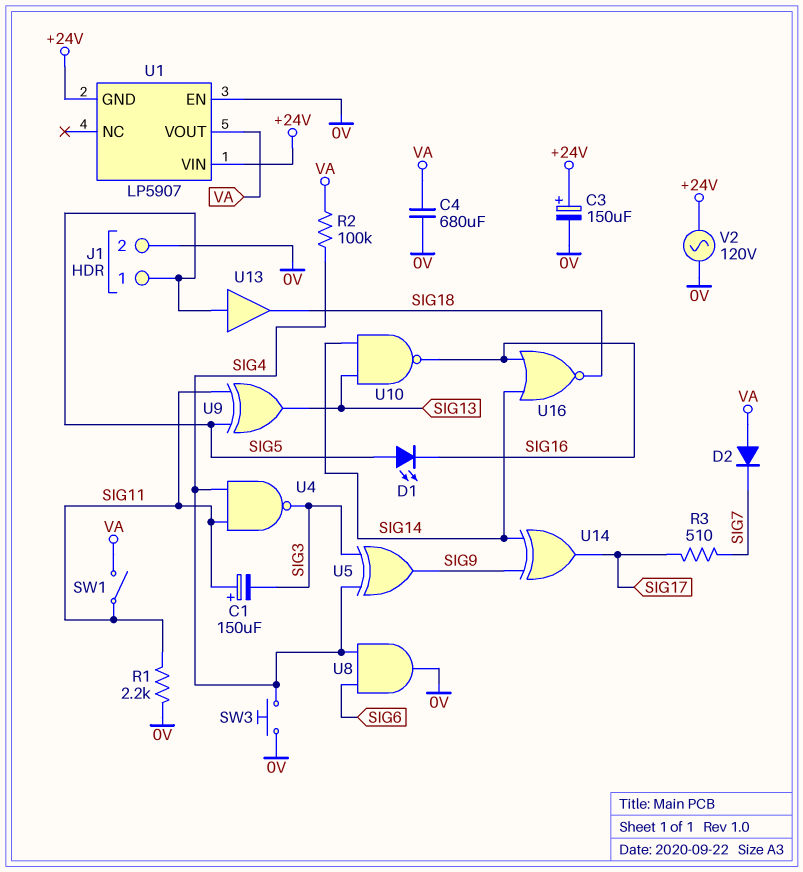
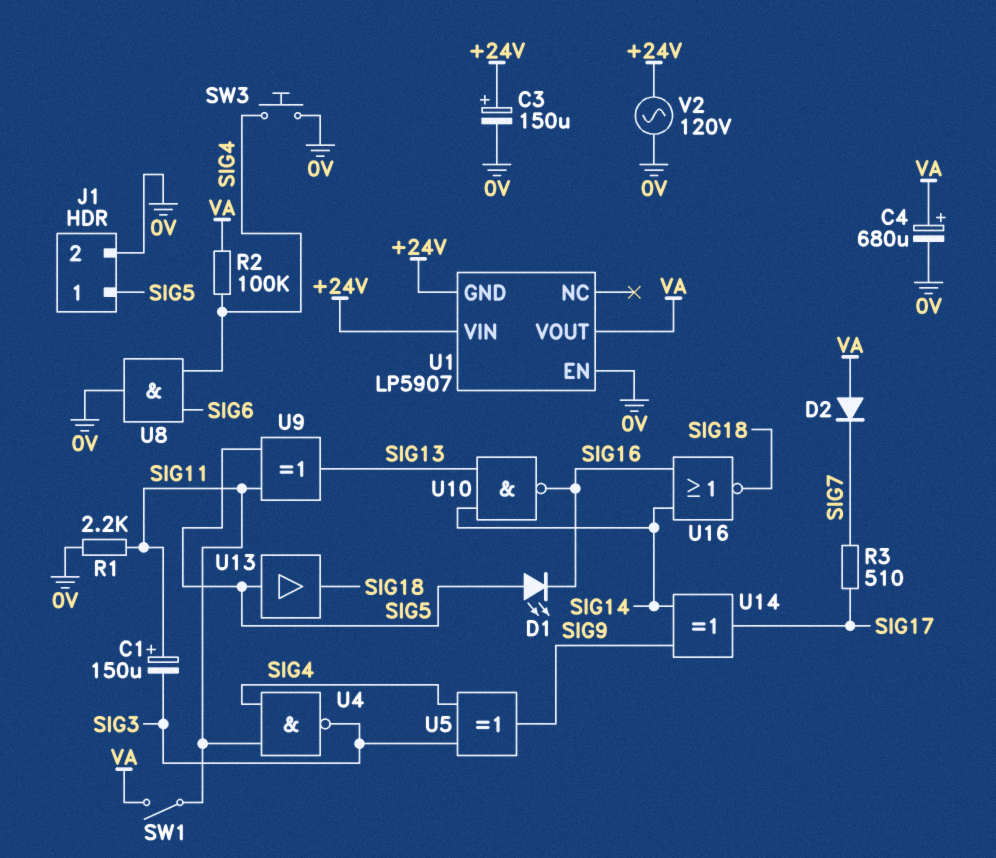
C4: 680uF (0V, VA) -> 680uF (plus VA, minus 0V)

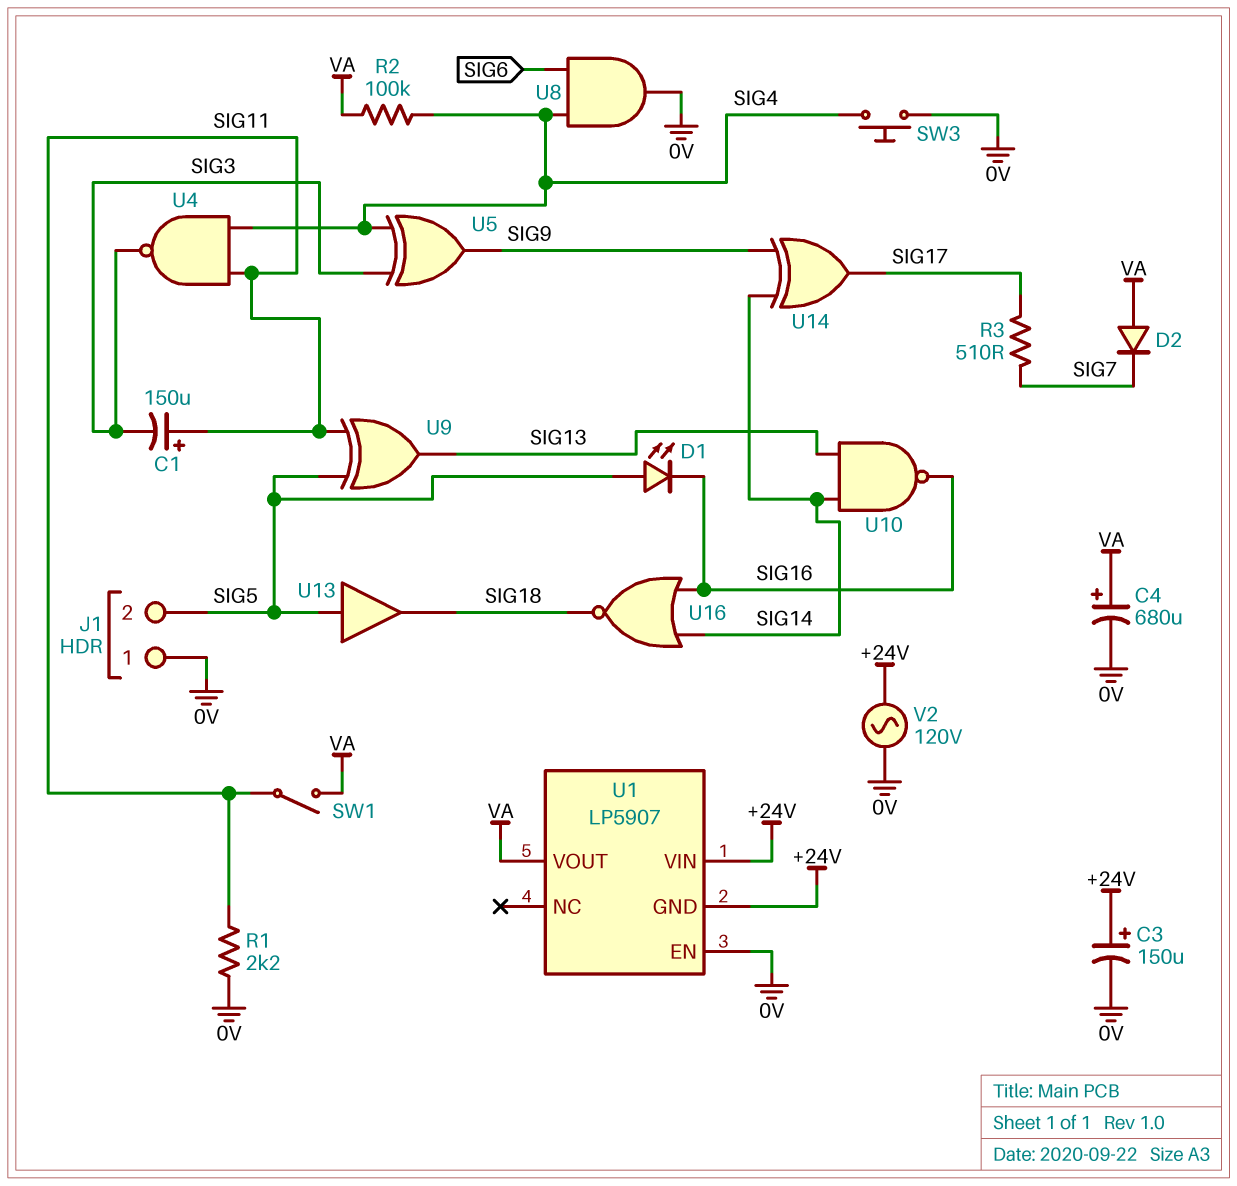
J1 pin 1: SIG5 -> 0V
J1 pin 2: 0V -> SIG5

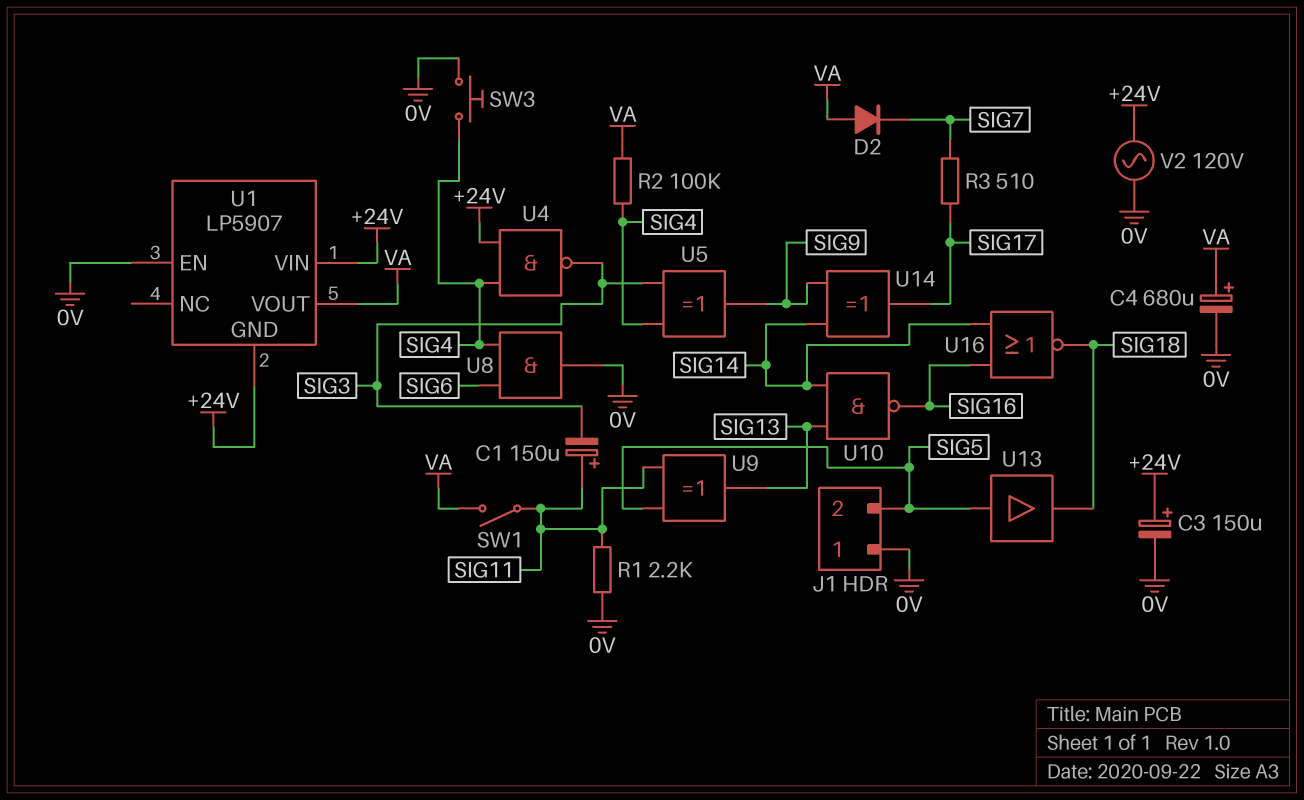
D1: LED (A SIG5, K SIG16) -> none
U4: NAND (in SIG4, in SIG11, out SIG3) -> NAND (in +24V, in SIG4, out SIG3)

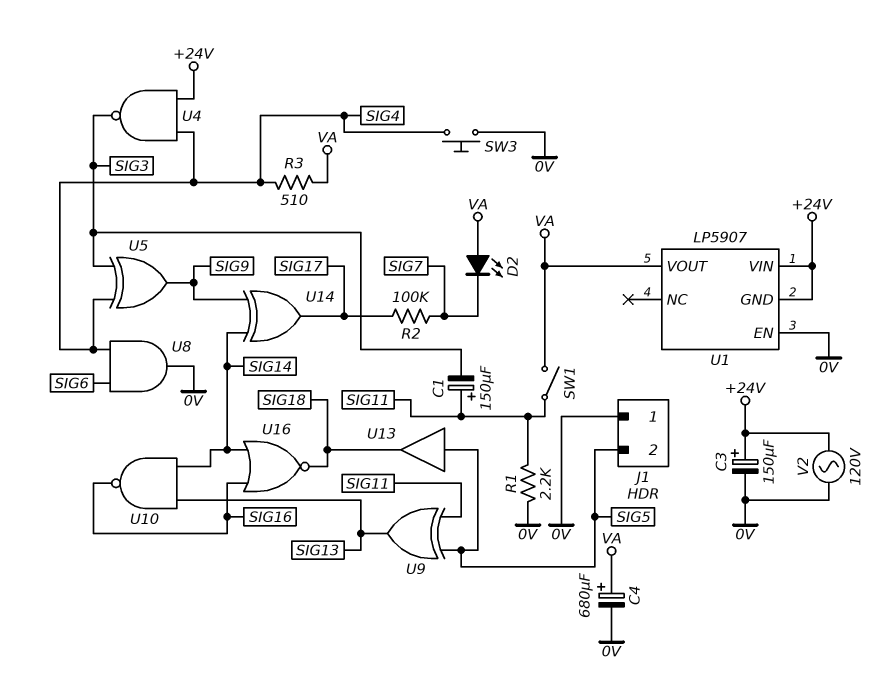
D2: diode (A VA, K SIG7) -> LED (A VA, K SIG7)
R2: 100k (SIG4, VA) -> 100k (SIG7, SIG17)
R3: 510 (SIG7, SIG17) -> 510 (SIG4, VA)

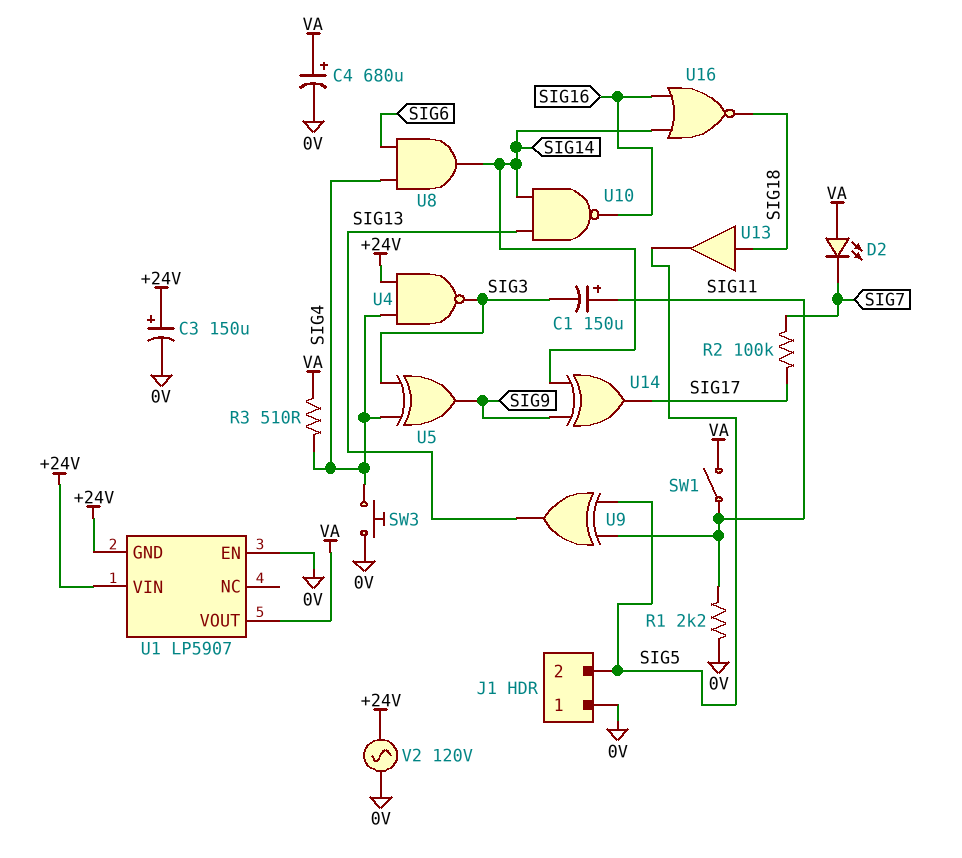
U8: AND (in SIG4, in SIG6, out 0V) -> AND (in SIG4, in SIG6, out SIG14)
U13: buffer (in SIG5, out SIG18) -> buffer (in SIG18, out SIG5)

